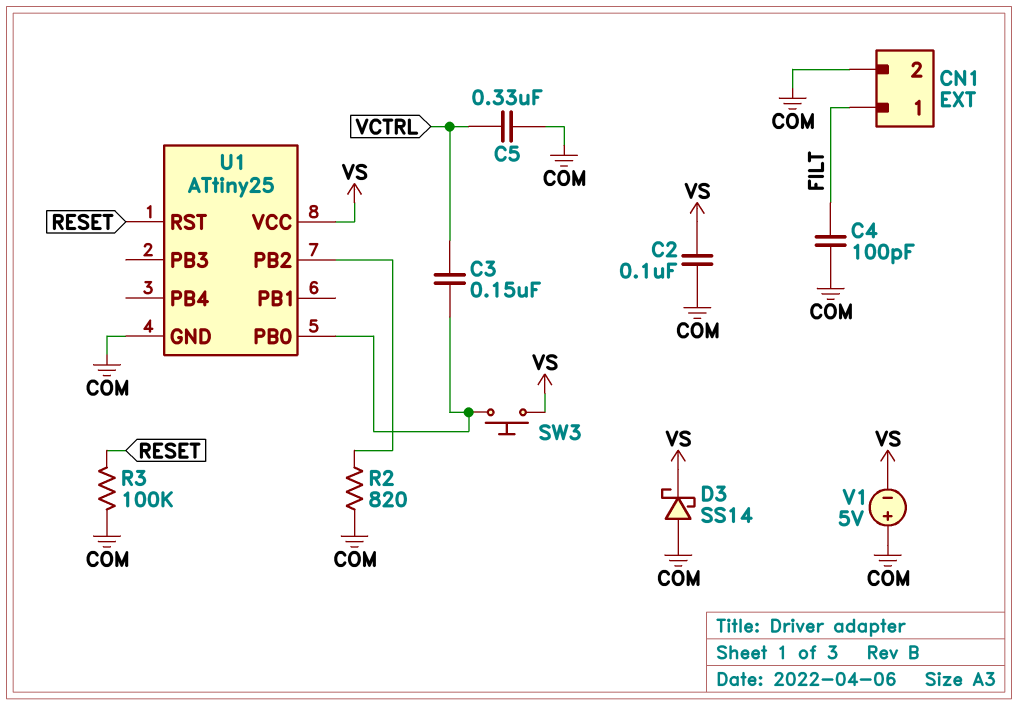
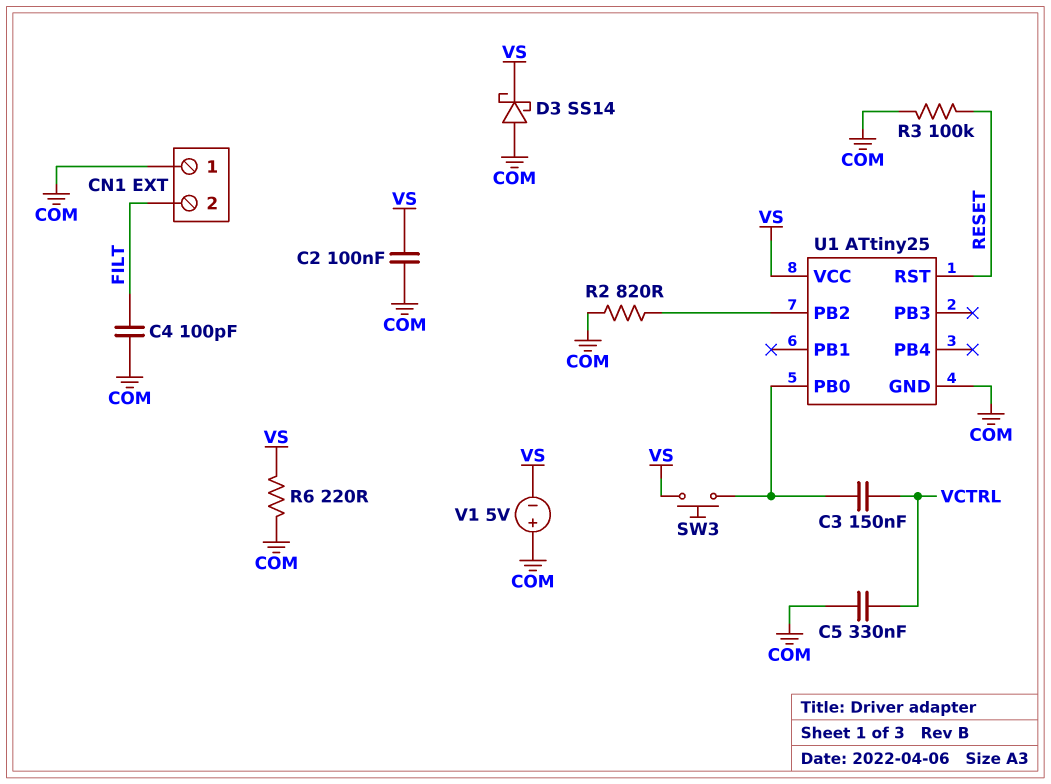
CN1 pin 1: FILT -> COM
CN1 pin 2: COM -> FILT
R6: none -> 220 (COM, VS)

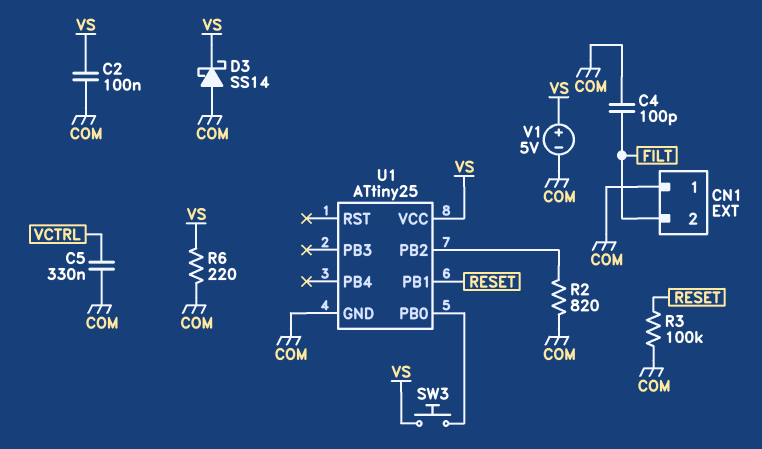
C3: 150nF (U1/PB0, VCTRL) -> none
U1 pin PB1: none -> RESET
U1 pin RST: RESET -> none
V1: 5V (plus COM, minus VS) -> 5V (plus VS, minus COM)

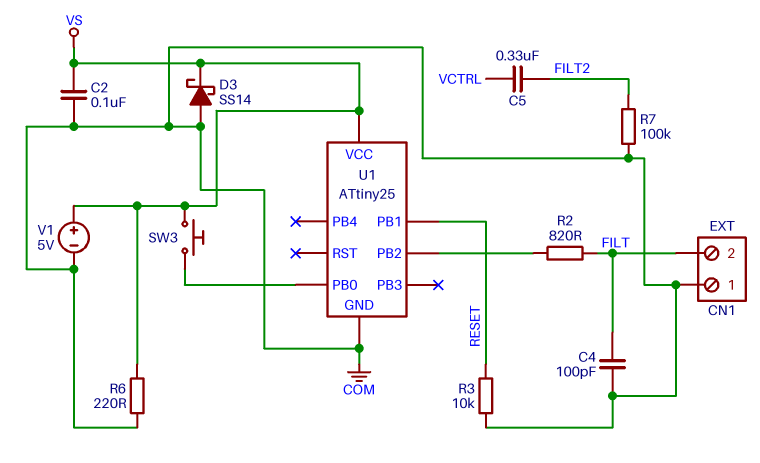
C5: 330nF (COM, VCTRL) -> 330nF (FILT2, VCTRL)
R2: 820 (COM, U1/PB2) -> 820 (FILT, U1/PB2)
R3: 100k (COM, RESET) -> 10k (COM, RESET)
R7: none -> 100k (COM, FILT2)

